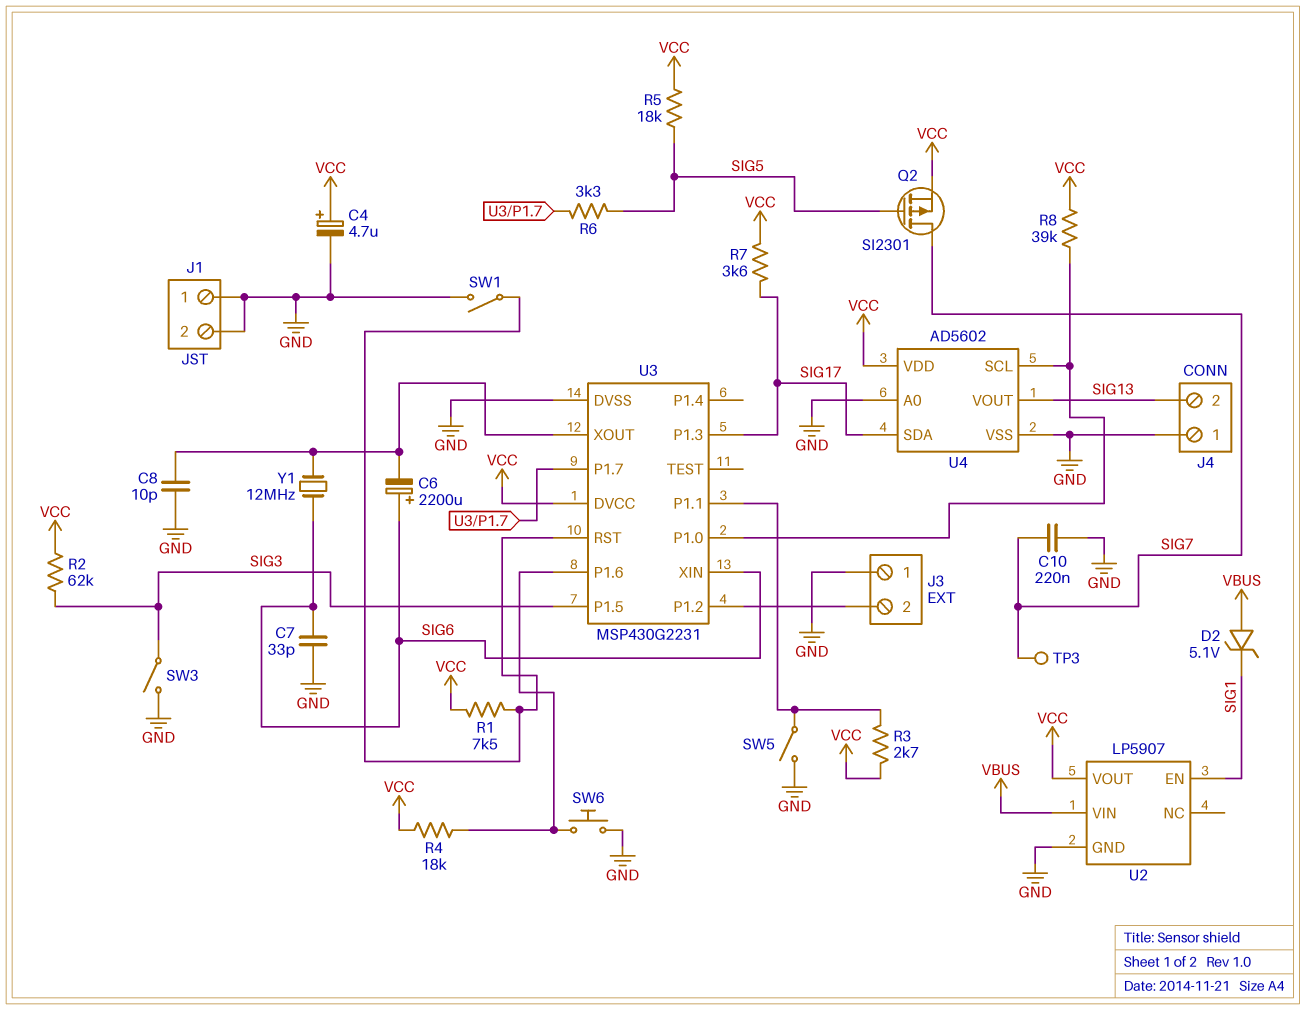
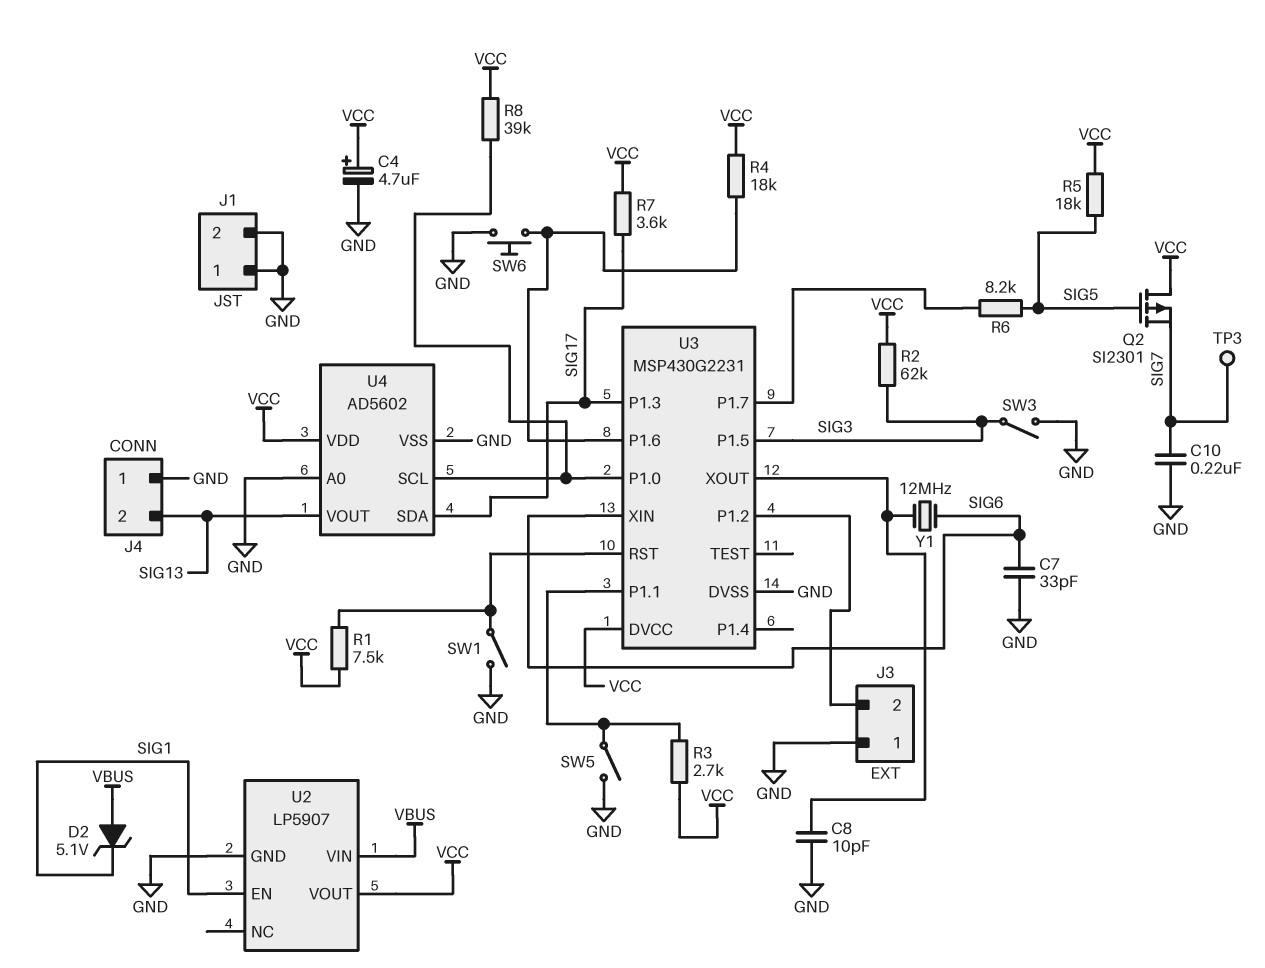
C6: 2200uF (plus SIG6, minus U3/XOUT) -> none
Q2: PMOS SI2301 (G SIG5, D SIG7, S VCC) -> PMOS SI2301 (G SIG5, D VCC, S SIG7)
R6: 3.3k (SIG5, U3/P1.7) -> 8.2k (SIG5, U3/P1.7)

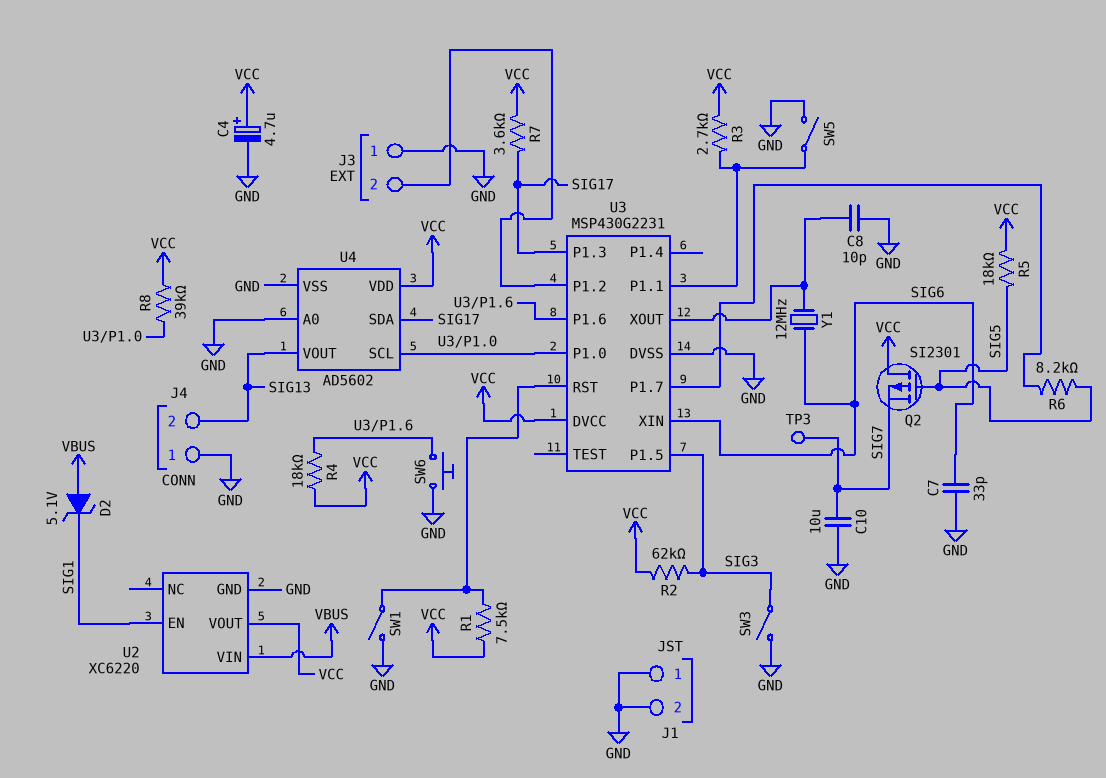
C10: 220nF (GND, SIG7) -> 10uF (GND, SIG7)
U2: LP5907 -> XC6220

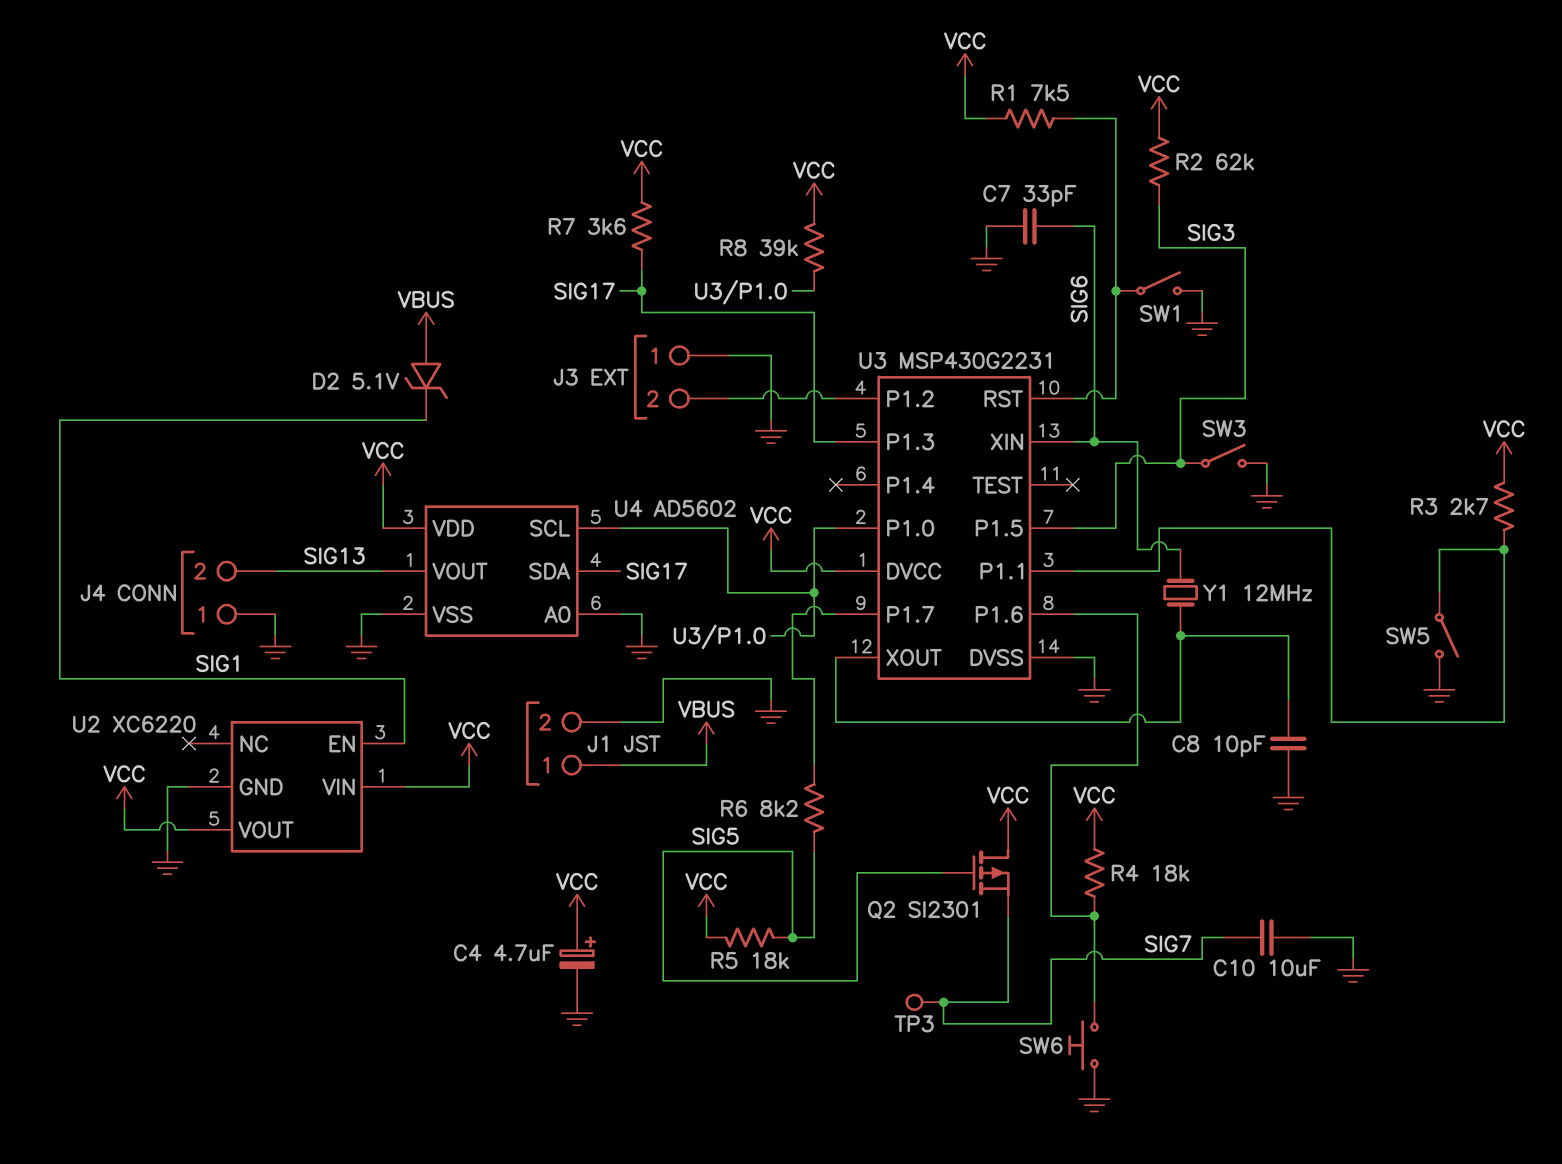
J1 pin 1: GND -> VBUS
U2 pin VIN: VBUS -> VCC

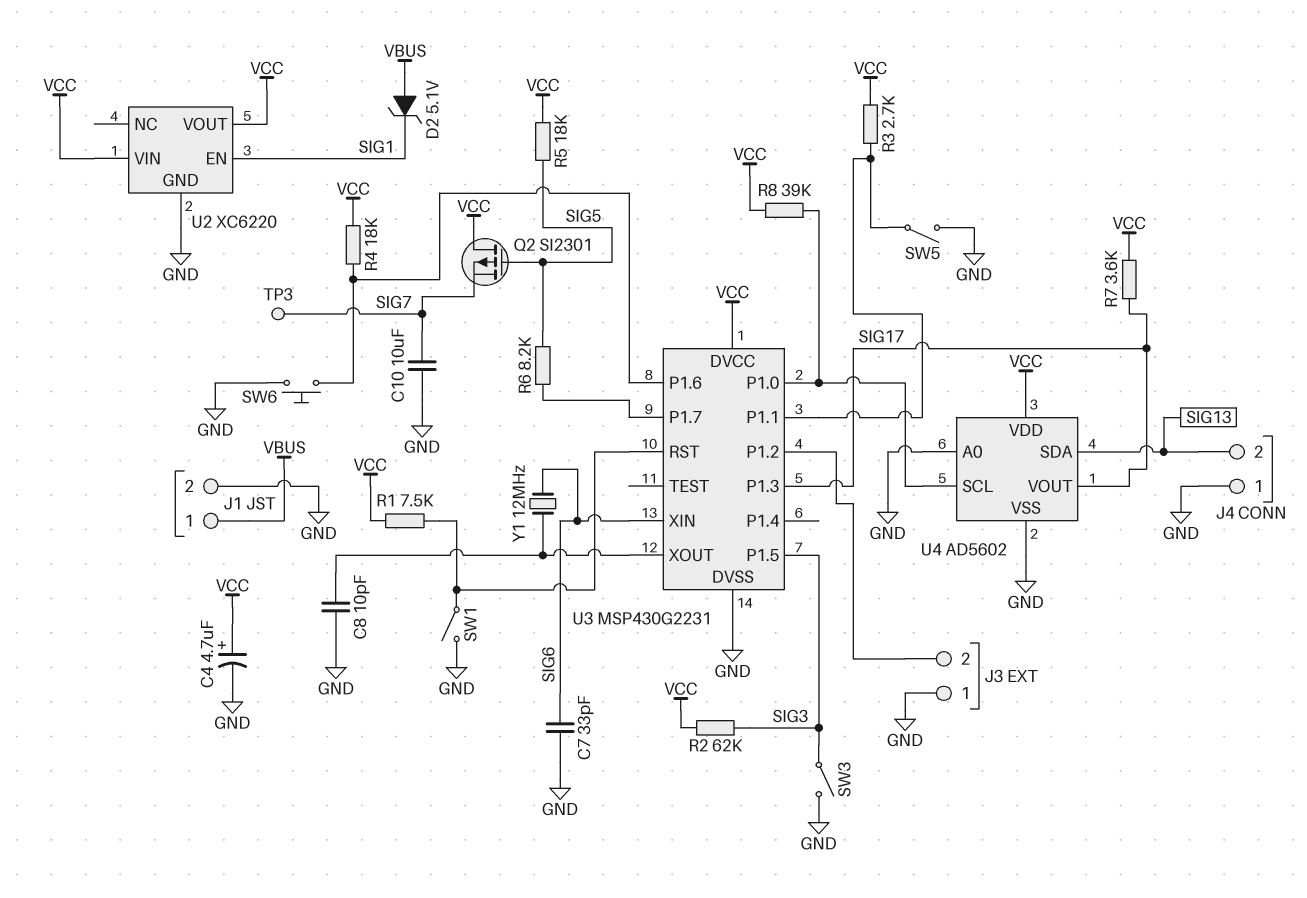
U4 pin SDA: SIG17 -> SIG13
U4 pin VOUT: SIG13 -> SIG17

